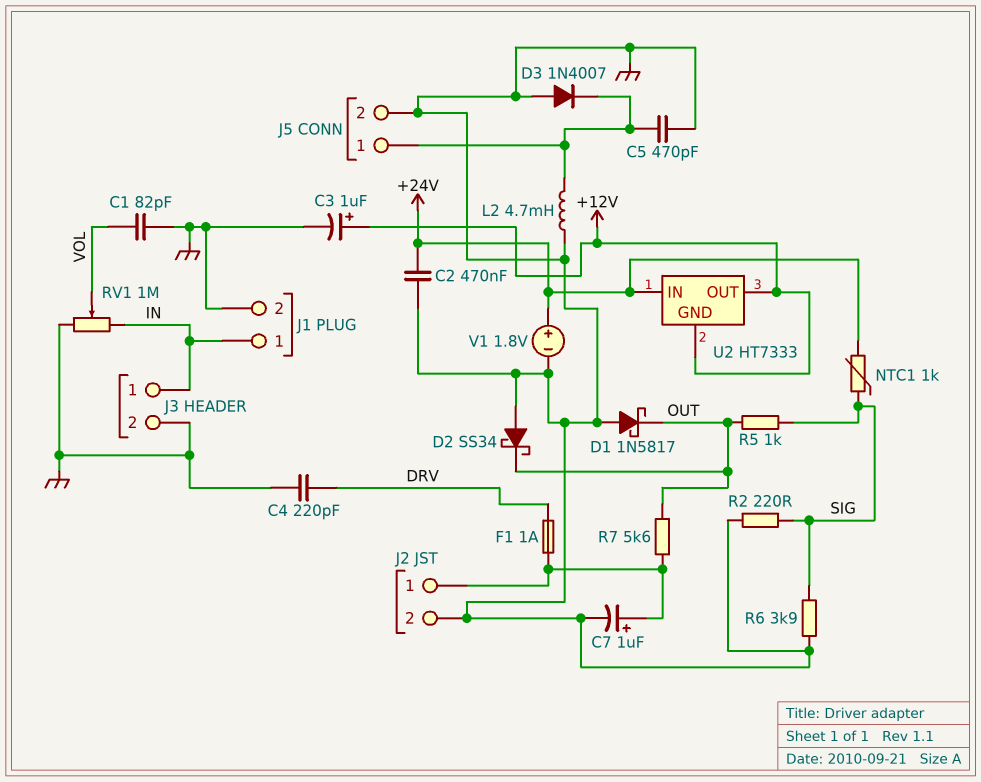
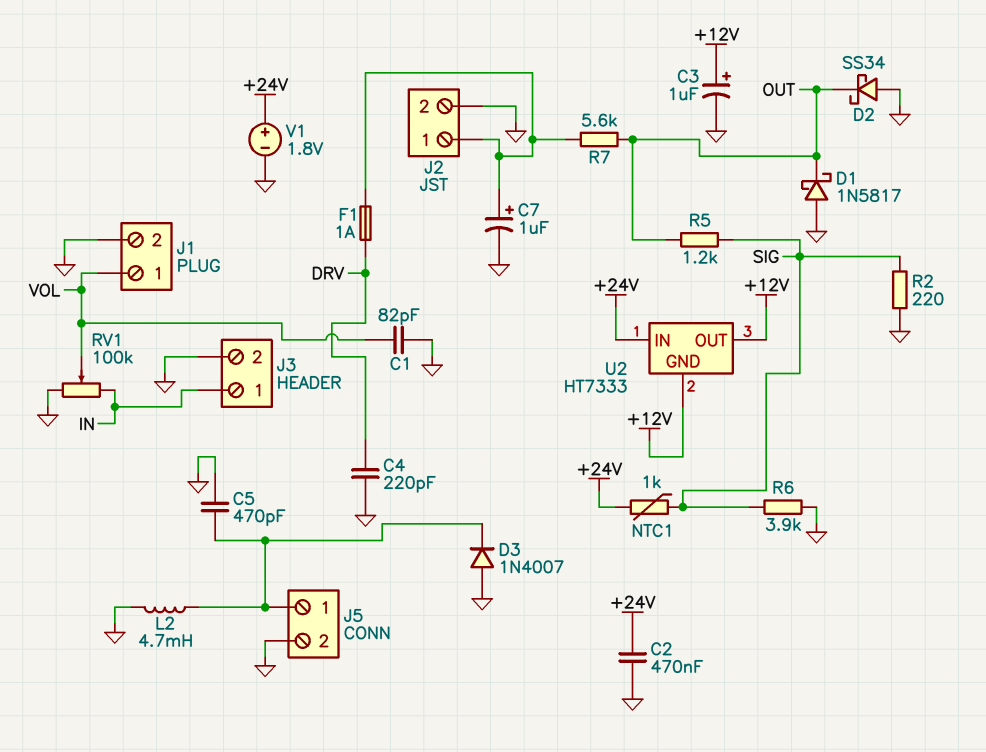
J1 pin 1: IN -> VOL
R5: 1k (OUT, SIG) -> 1.2k (OUT, SIG)
RV1: 1M (GND, IN, wiper VOL) -> 100k (GND, IN, wiper VOL)

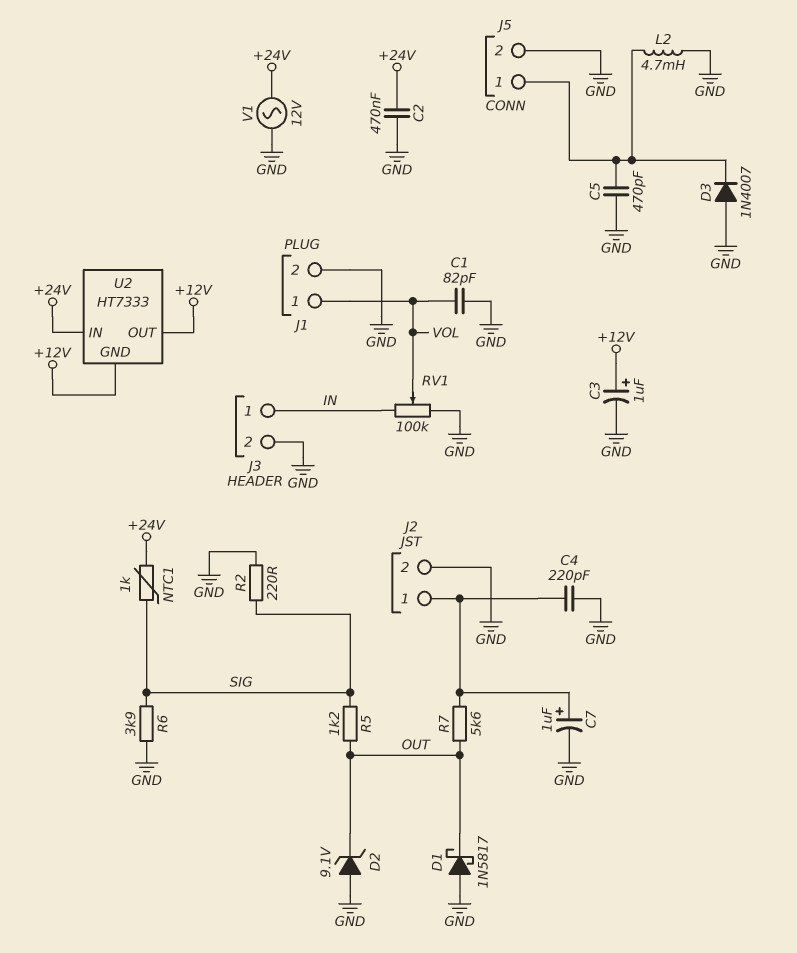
C4: 220pF (DRV, GND) -> 220pF (GND, J2/1)
D2: schottky SS34 (A GND, K OUT) -> zener 9.1V (A GND, K OUT)
F1: 1A (DRV, J2/1) -> none
V1: 1.8V (plus +24V, minus GND) -> AC 12V (+24V, GND)

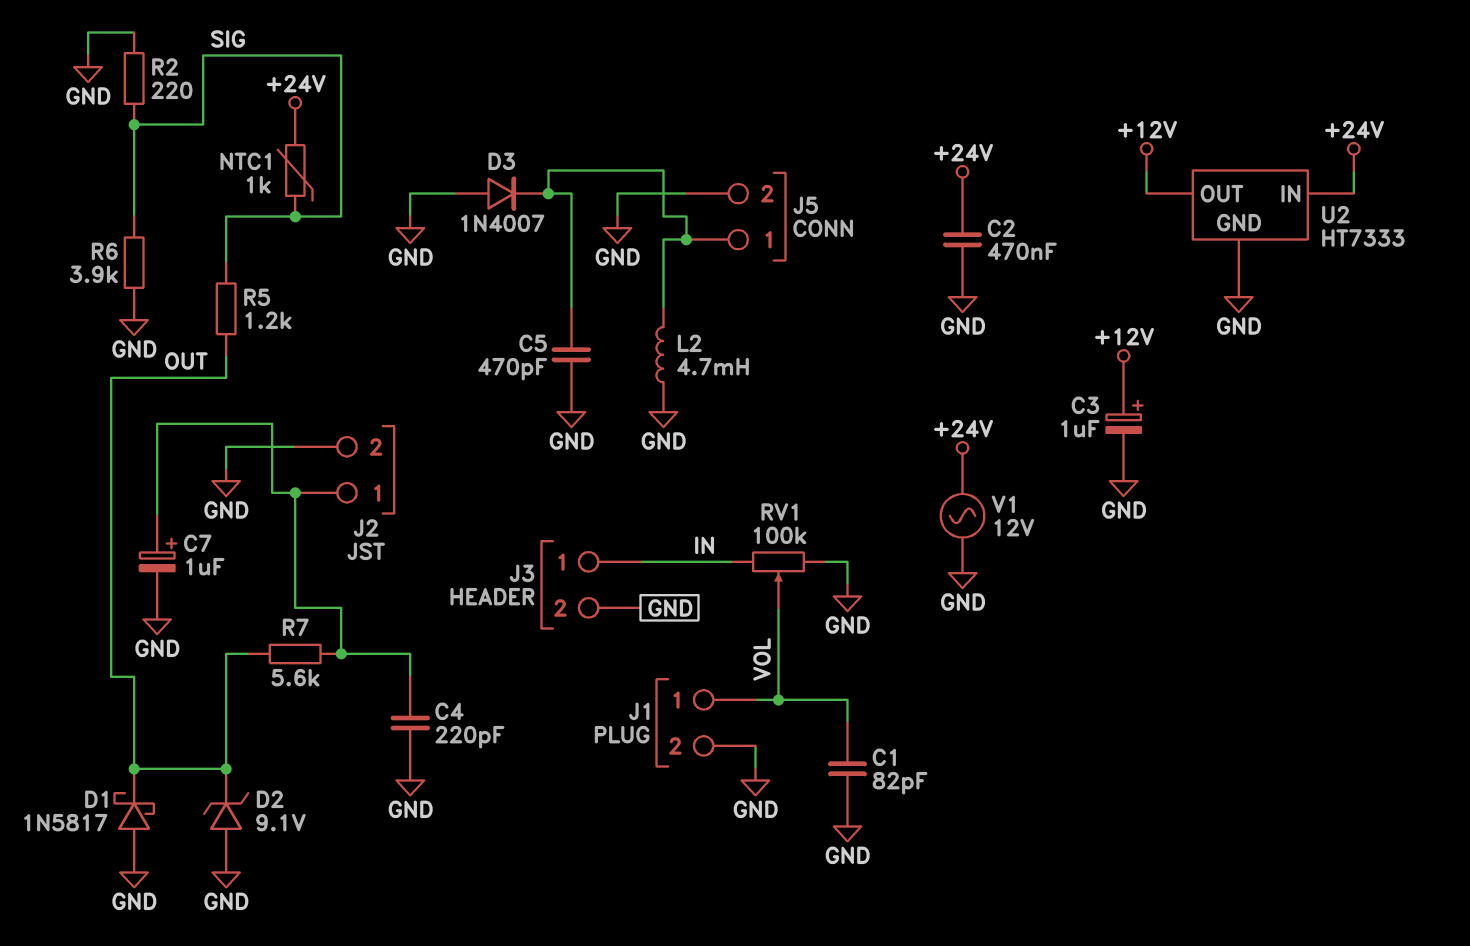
U2 pin GND: +12V -> GND

